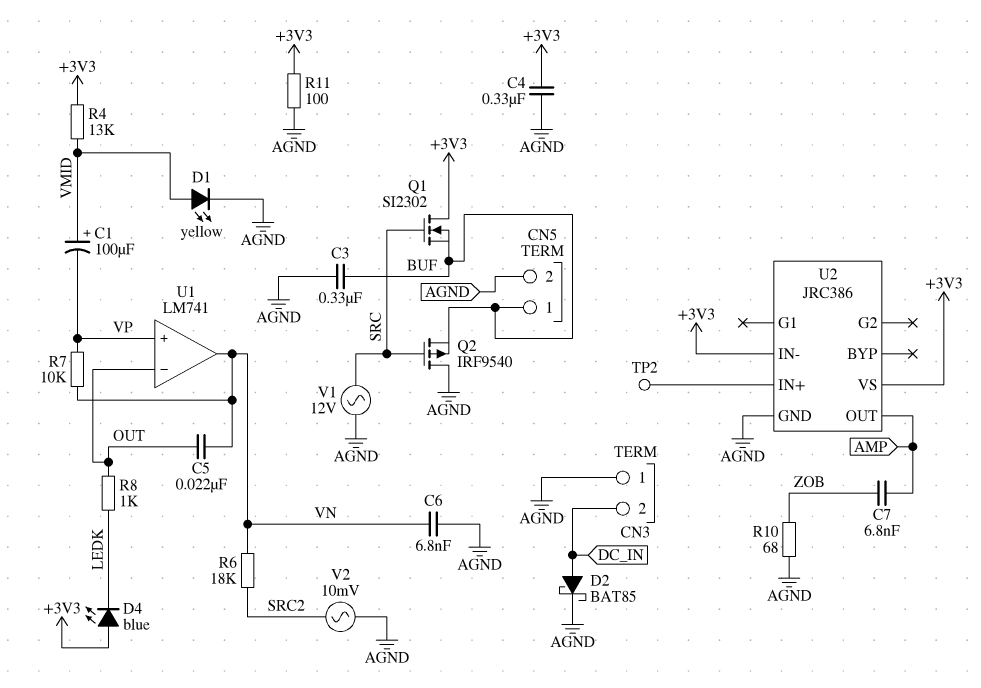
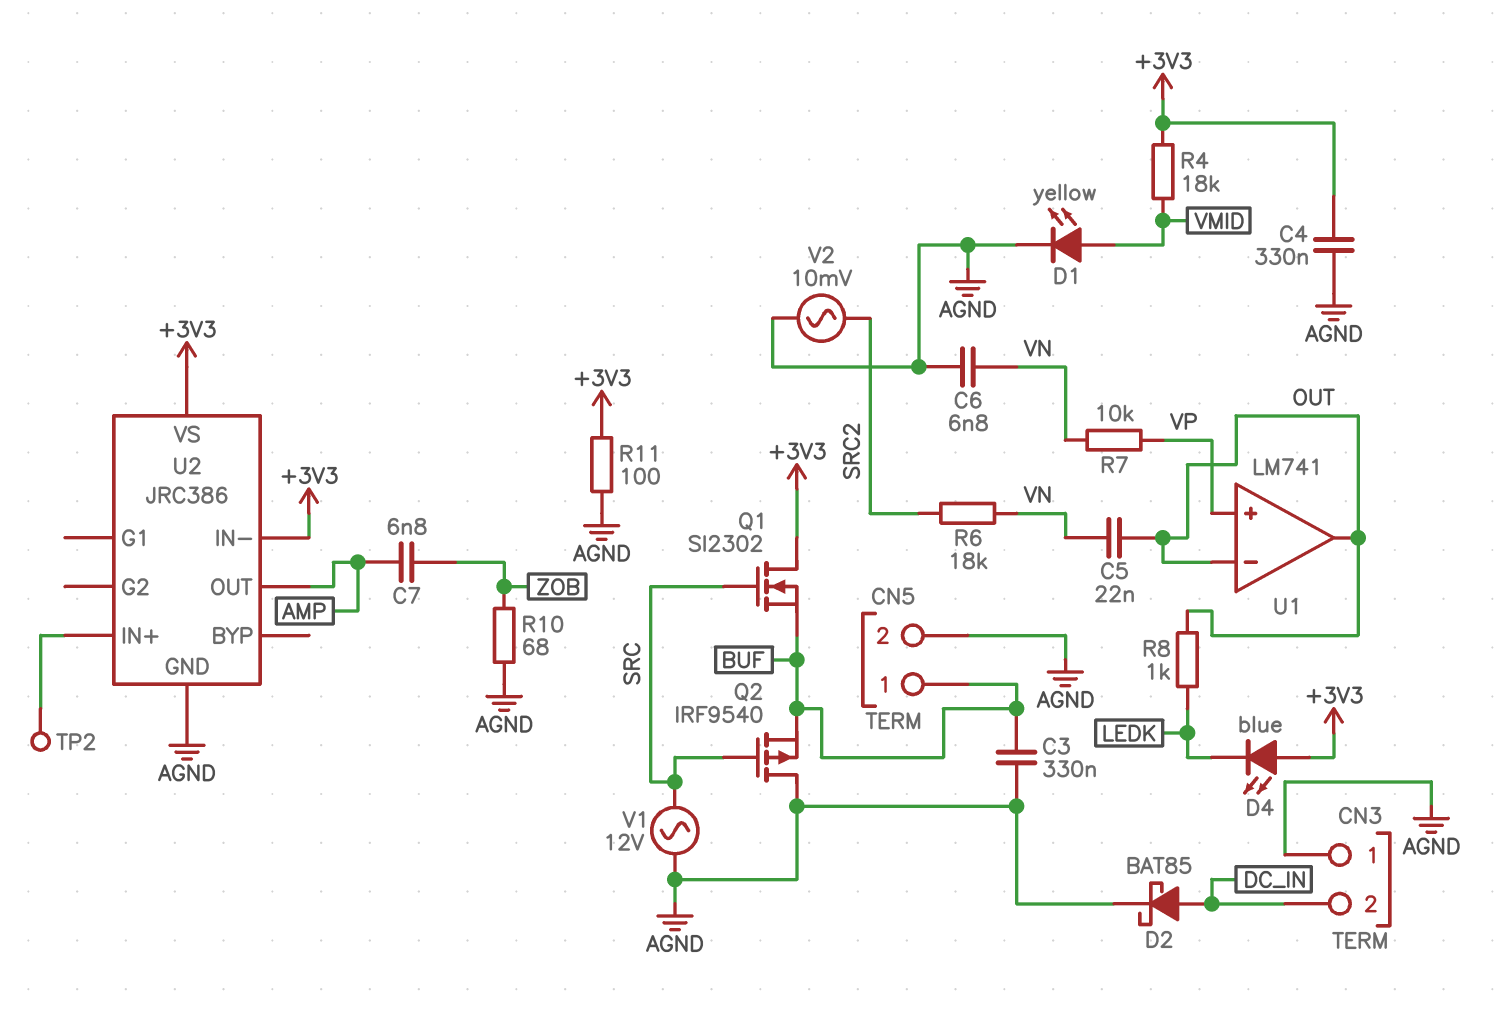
C1: 100uF (plus VMID, minus VP) -> none
R4: 13k (+3V3, VMID) -> 18k (+3V3, VMID)
U1 pin out: VN -> OUT

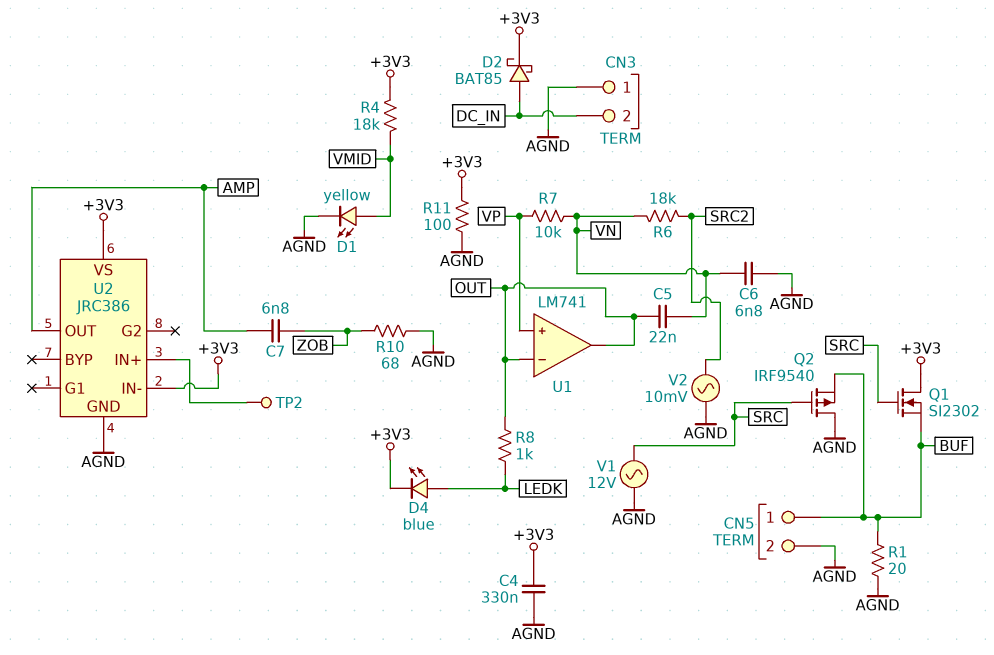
C3: 330nF (AGND, BUF) -> none
D2: schottky BAT85 (A DC_IN, K AGND) -> schottky BAT85 (A DC_IN, K +3V3)
D4: LED blue (A +3V3, K LEDK) -> LED blue (A LEDK, K +3V3)
R1: none -> 20 (AGND, BUF)

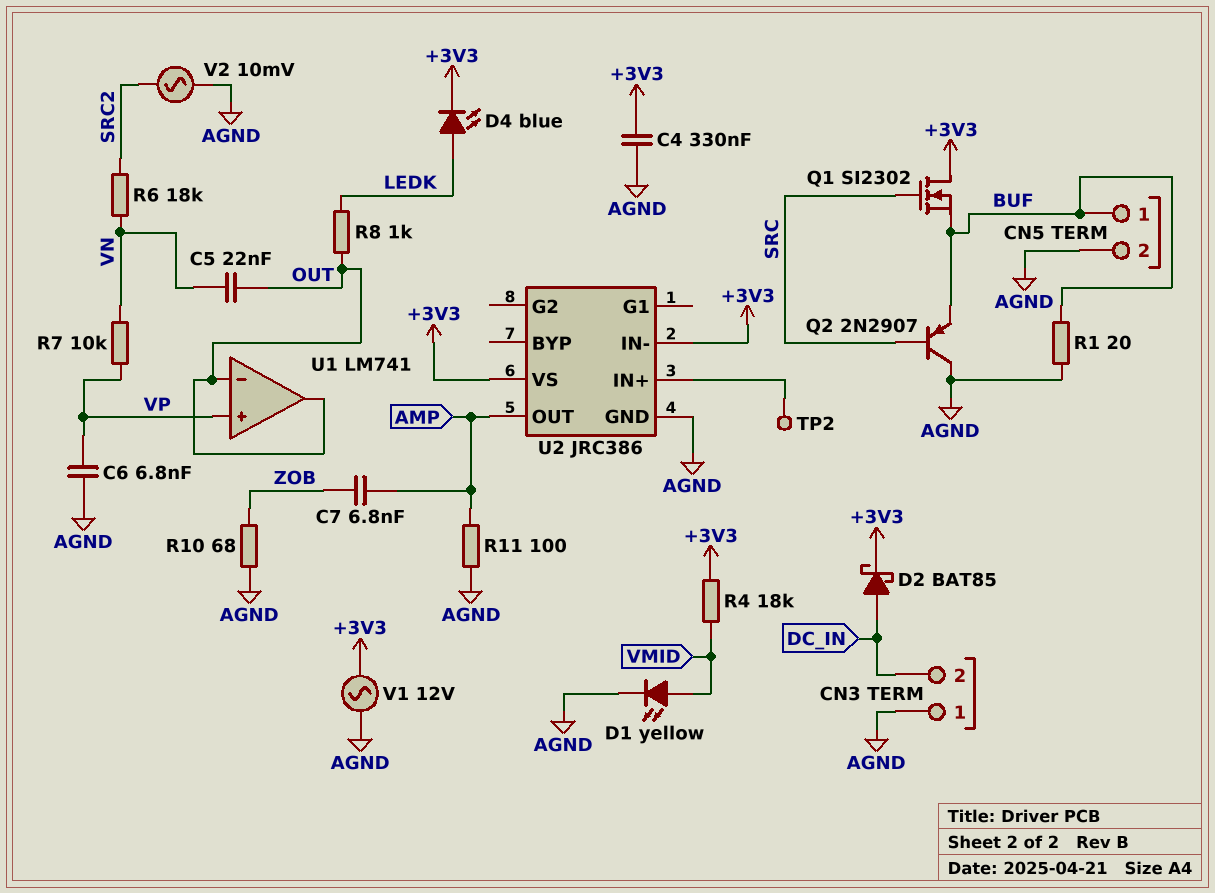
C6: 6.8nF (AGND, VN) -> 6.8nF (AGND, VP)
Q2: PMOS IRF9540 (G SRC, D AGND, S BUF) -> PNP 2N2907 (B SRC, C AGND, E BUF)
R11: 100 (+3V3, AGND) -> 100 (AGND, AMP)
V1: AC 12V (AGND, SRC) -> AC 12V (+3V3, AGND)

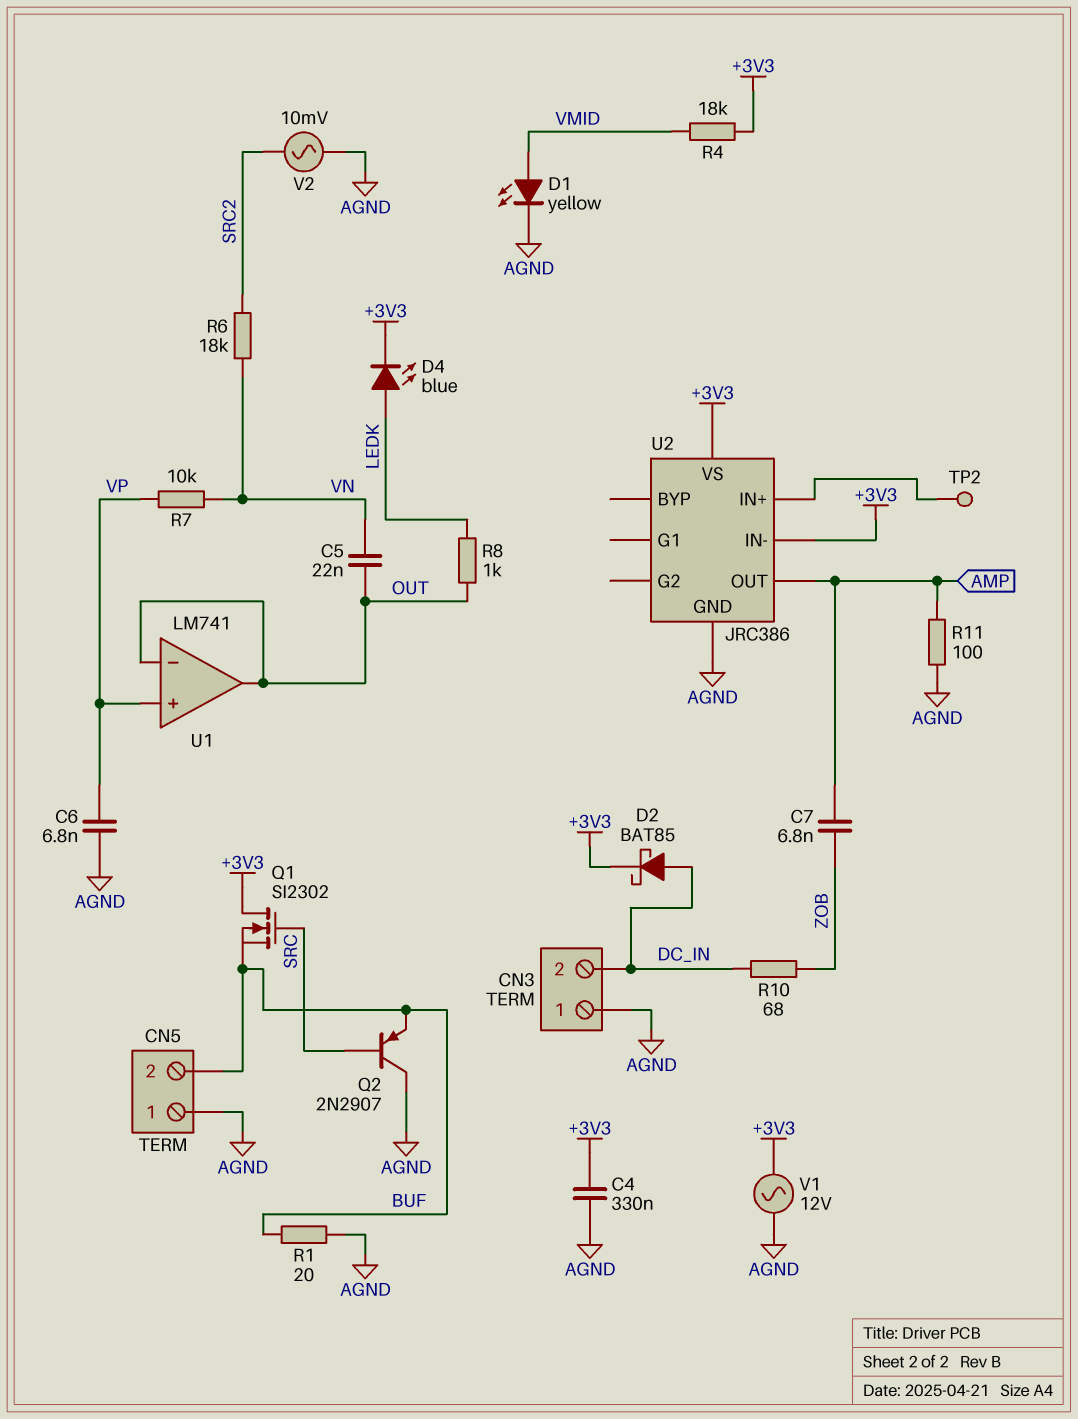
CN5 pin 1: BUF -> AGND
CN5 pin 2: AGND -> BUF
R10: 68 (AGND, ZOB) -> 68 (DC_IN, ZOB)

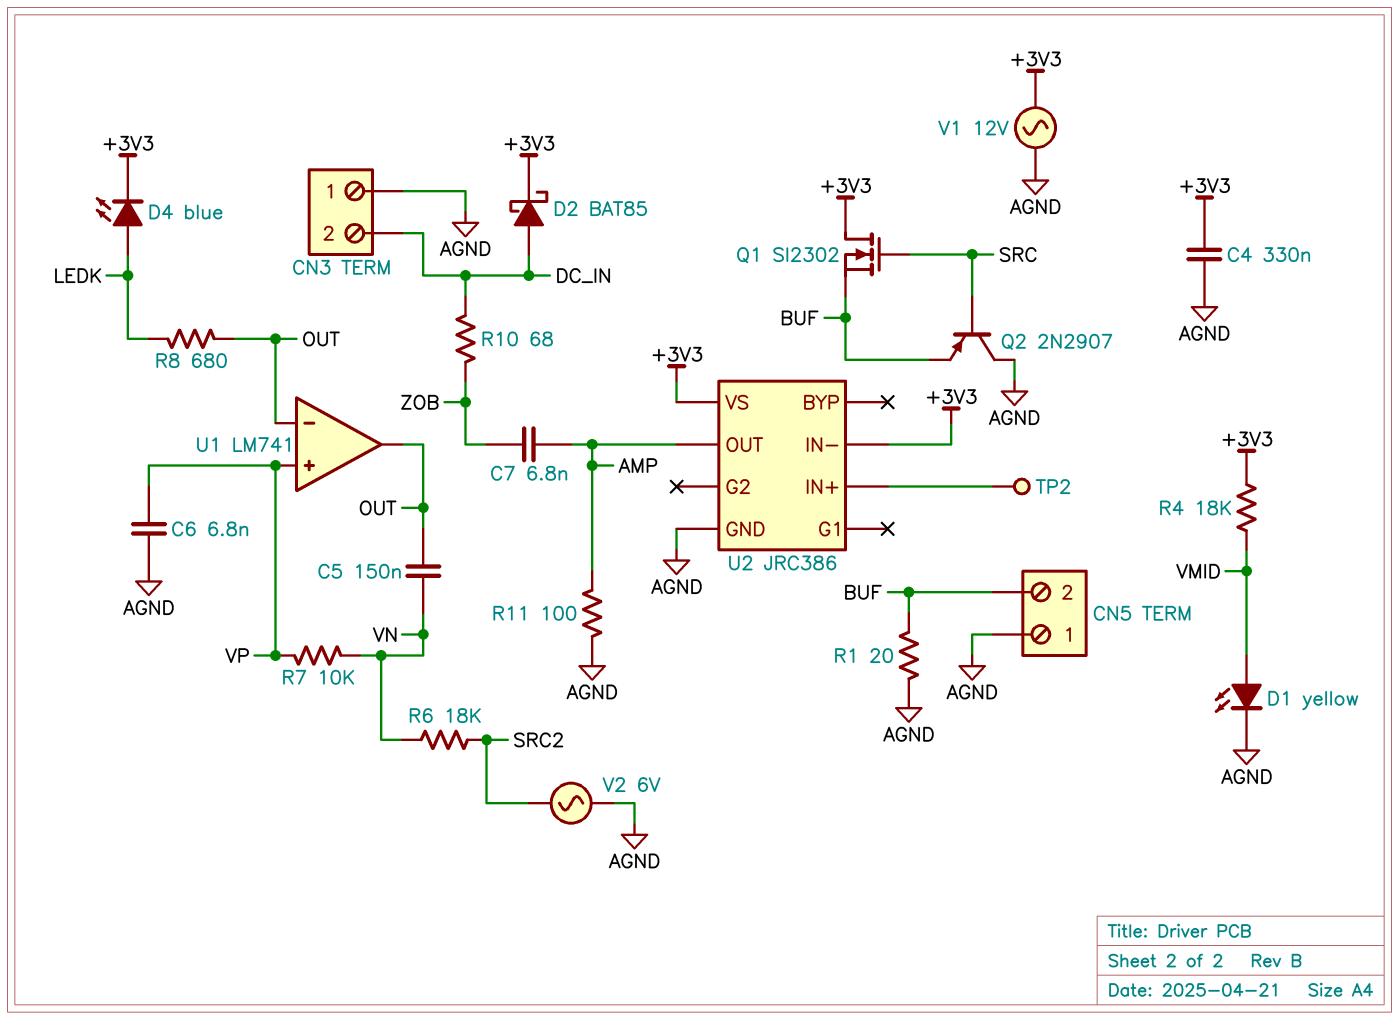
C5: 22nF (OUT, VN) -> 150nF (OUT, VN)
R8: 1k (LEDK, OUT) -> 680 (LEDK, OUT)
V2: AC 10mV (AGND, SRC2) -> AC 6V (AGND, SRC2)

